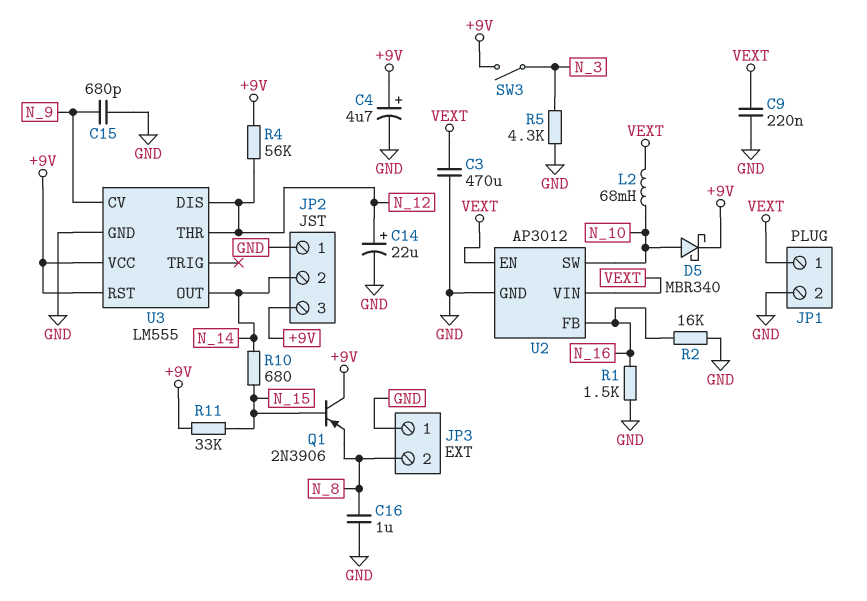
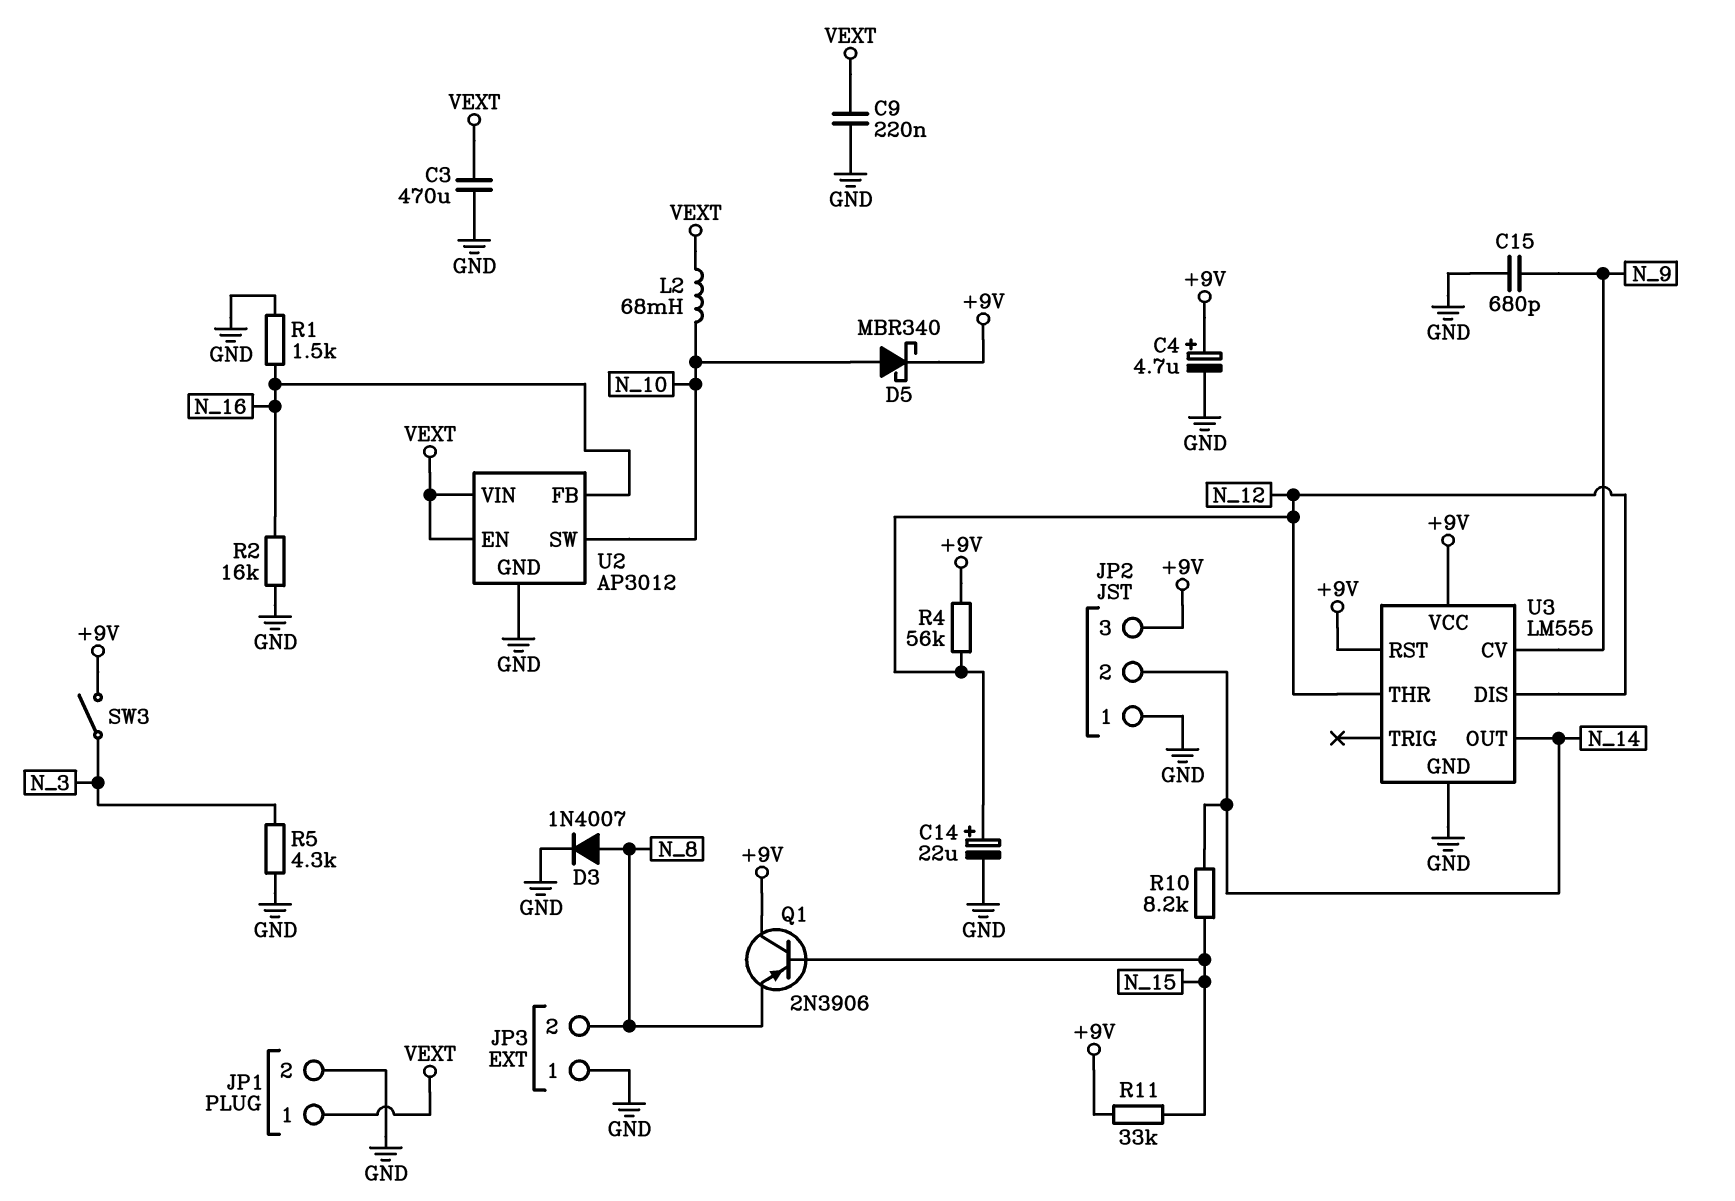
C16: 1uF (GND, N_8) -> none
D3: none -> diode 1N4007 (A N_8, K GND)
R10: 680 (N_14, N_15) -> 8.2k (N_14, N_15)

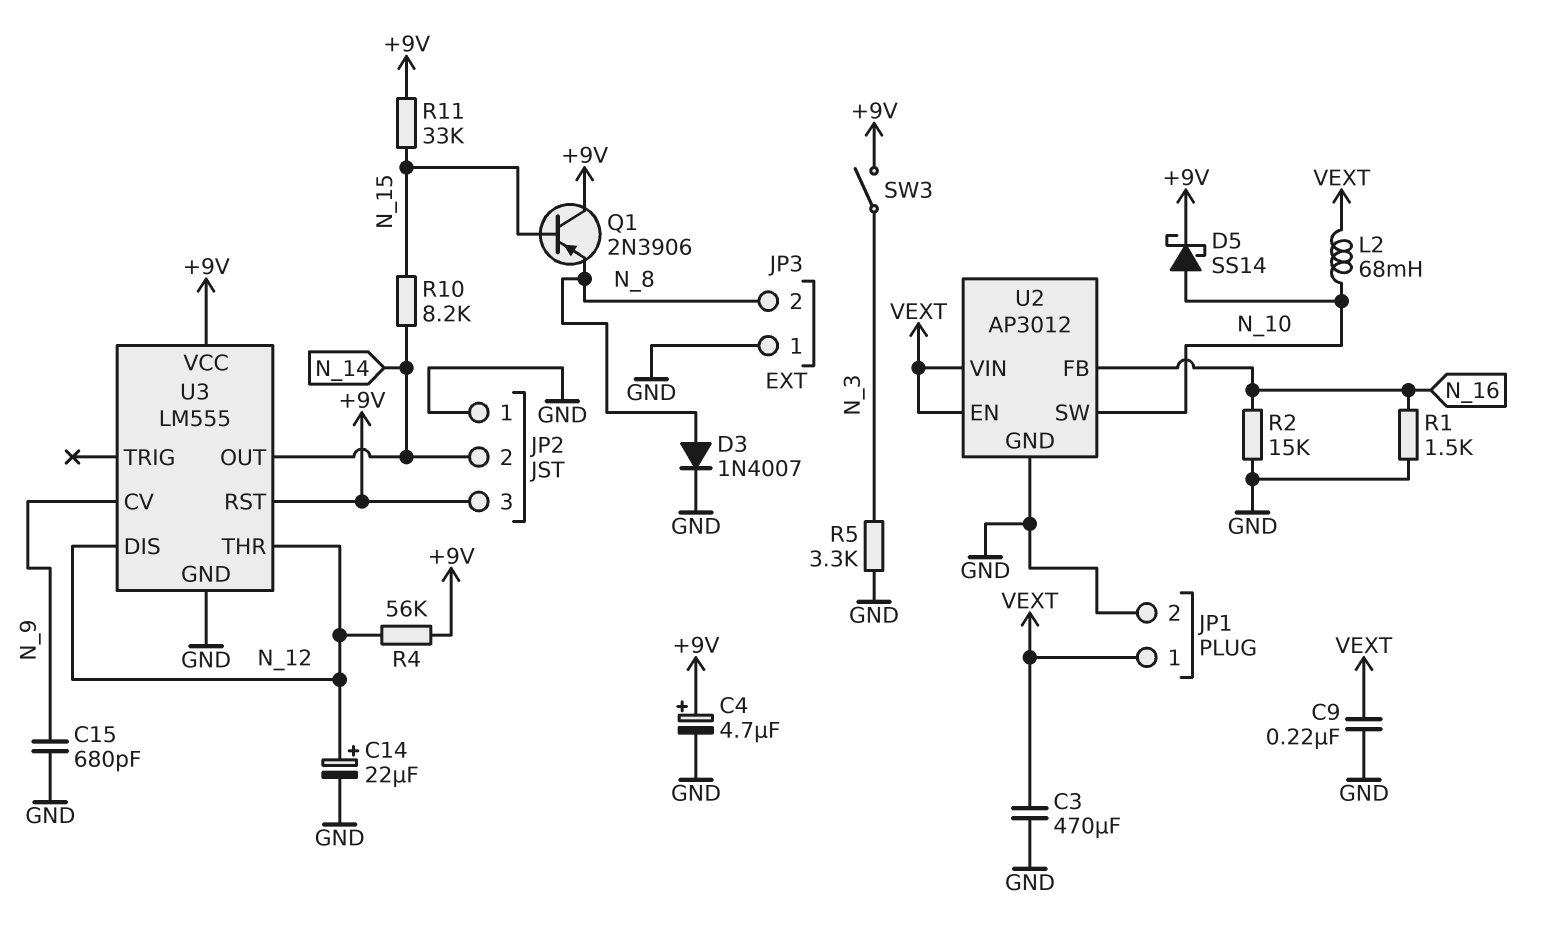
D5: schottky MBR340 (A N_10, K +9V) -> schottky SS14 (A N_10, K +9V)
R2: 16k (GND, N_16) -> 15k (GND, N_16)
R5: 4.3k (GND, N_3) -> 3.3k (GND, N_3)

